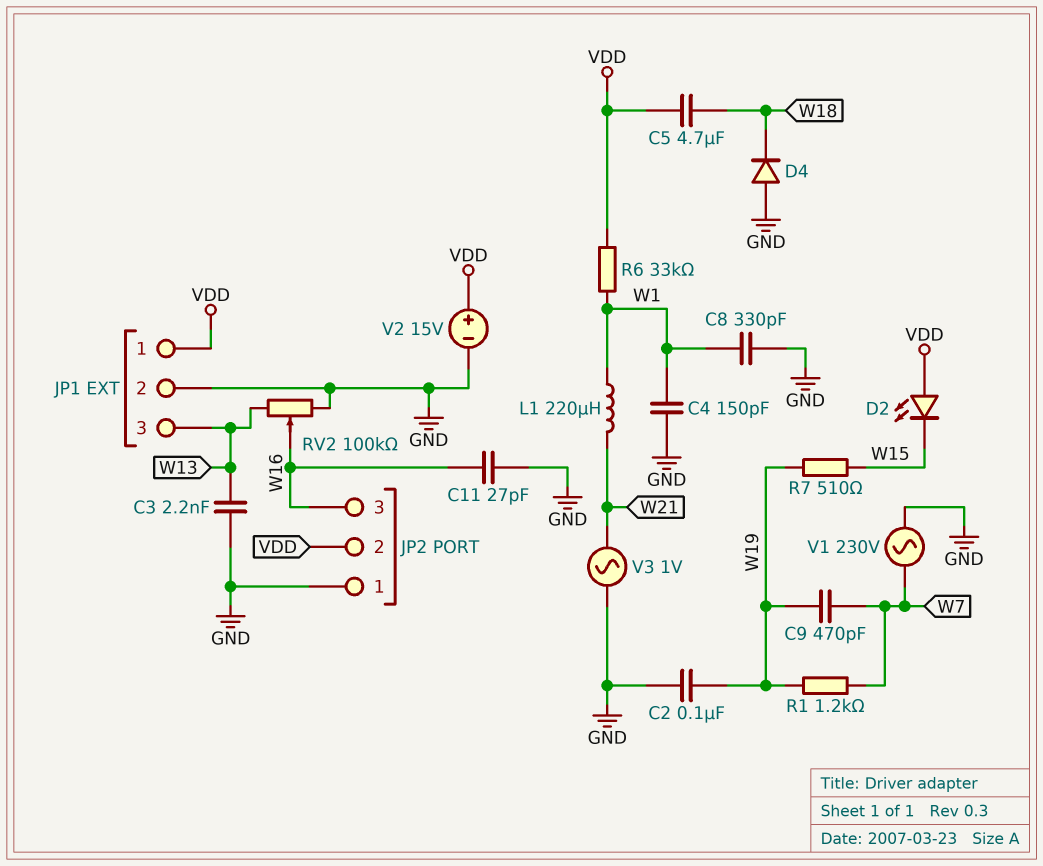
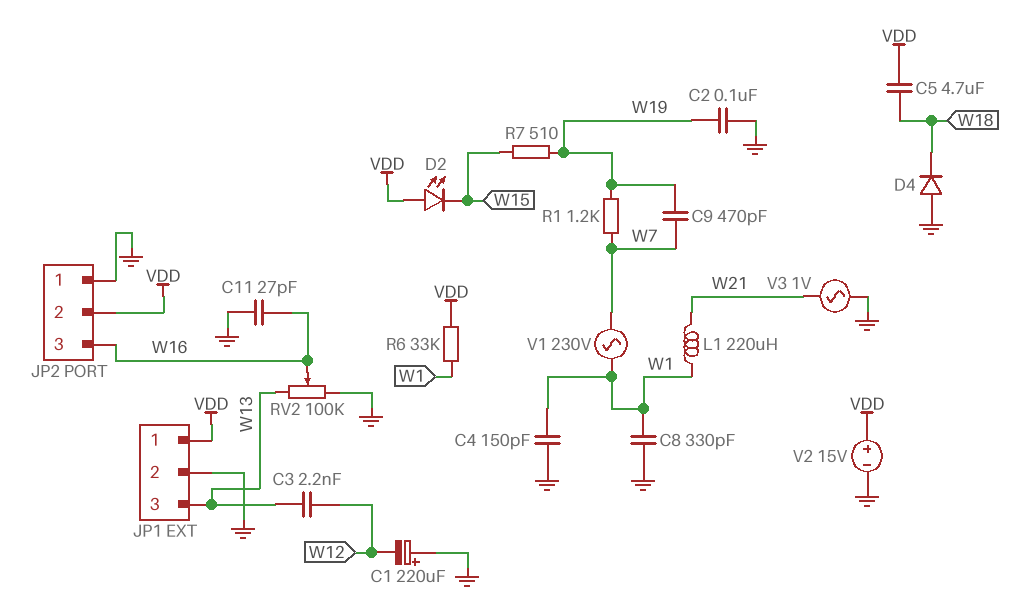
C1: none -> 220uF (plus GND, minus W12)
C3: 2.2nF (GND, W13) -> 2.2nF (W12, W13)
V1: AC 230V (GND, W7) -> AC 230V (W1, W7)

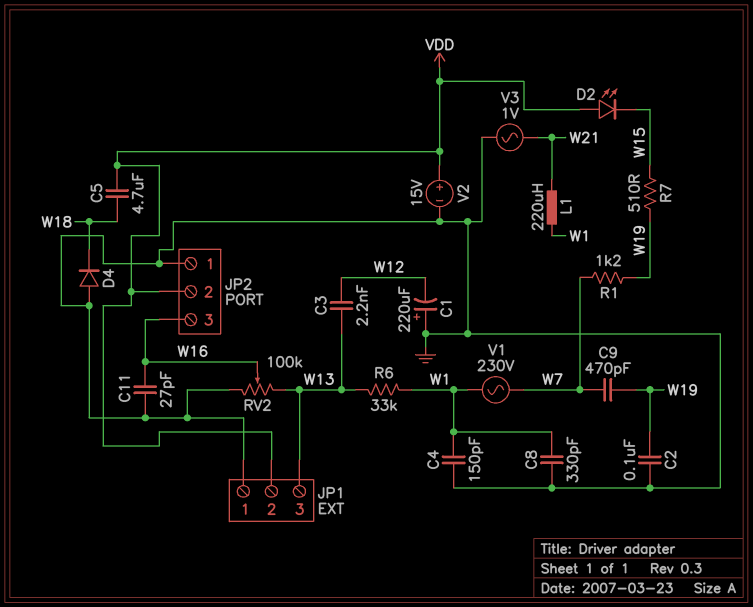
JP1 pin 1: VDD -> GND
JP1 pin 2: GND -> VDD
R6: 33k (VDD, W1) -> 33k (W1, W13)

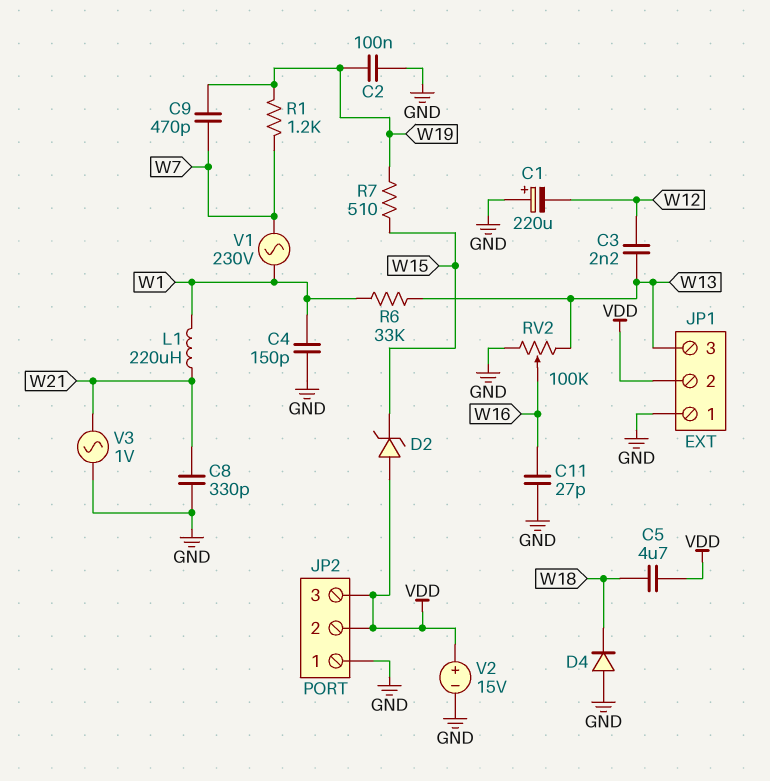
C8: 330pF (GND, W1) -> 330pF (GND, W21)
D2: LED (A VDD, K W15) -> zener (A VDD, K W15)
JP2 pin 3: W16 -> VDD

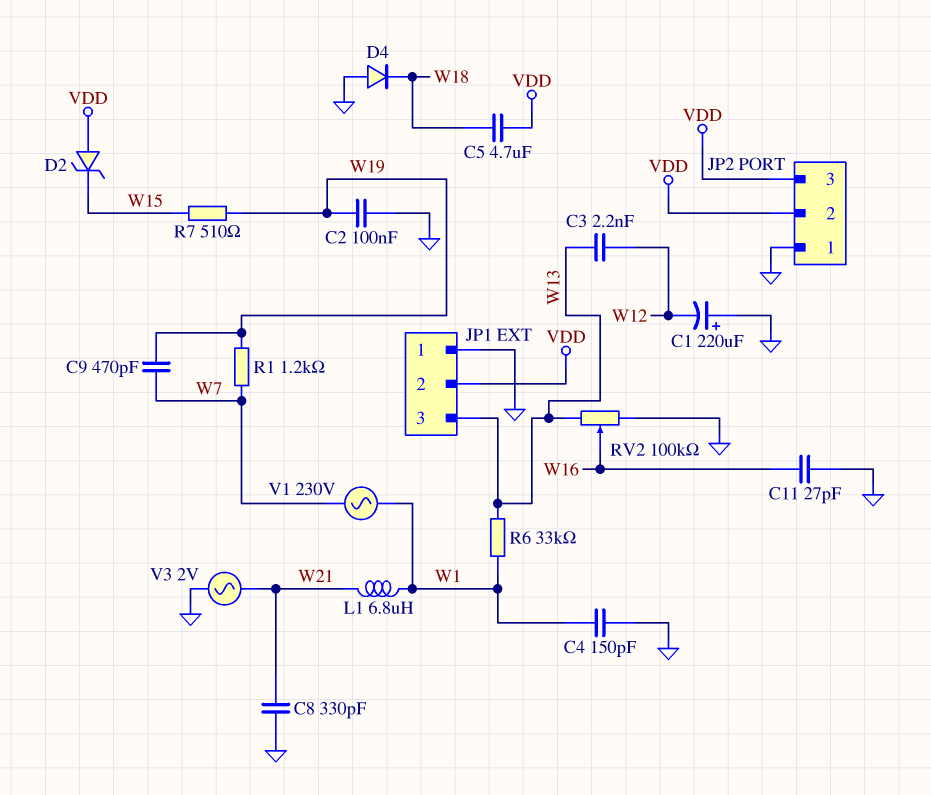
L1: 220uH (W1, W21) -> 6.8uH (W1, W21)
V2: 15V (plus VDD, minus GND) -> none
V3: AC 1V (GND, W21) -> AC 2V (GND, W21)

